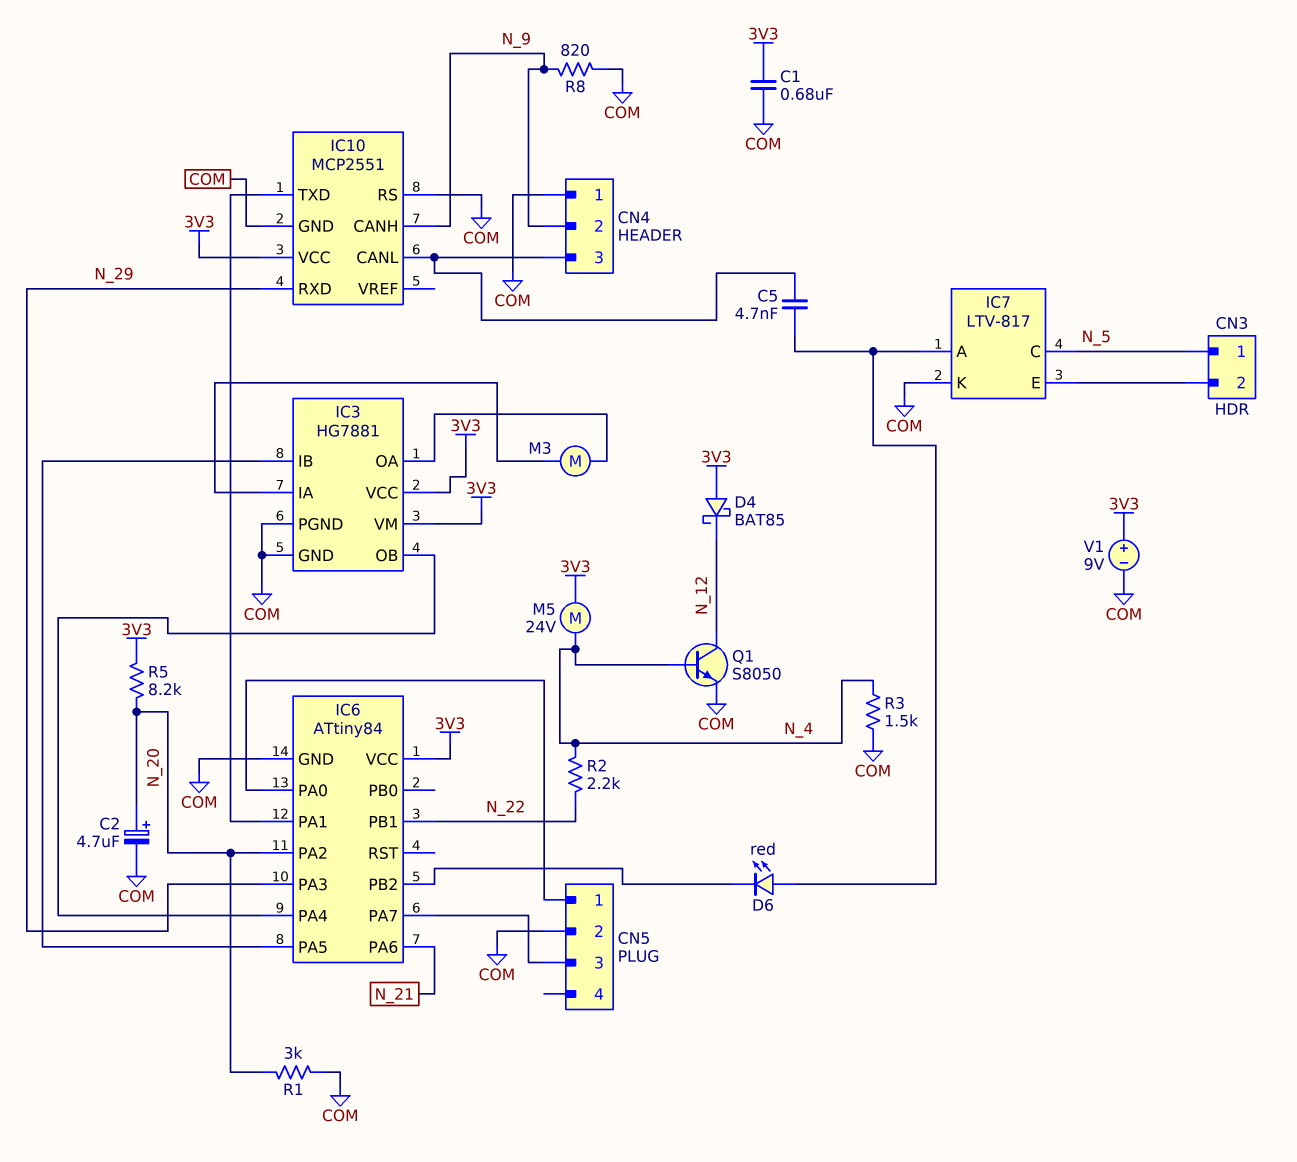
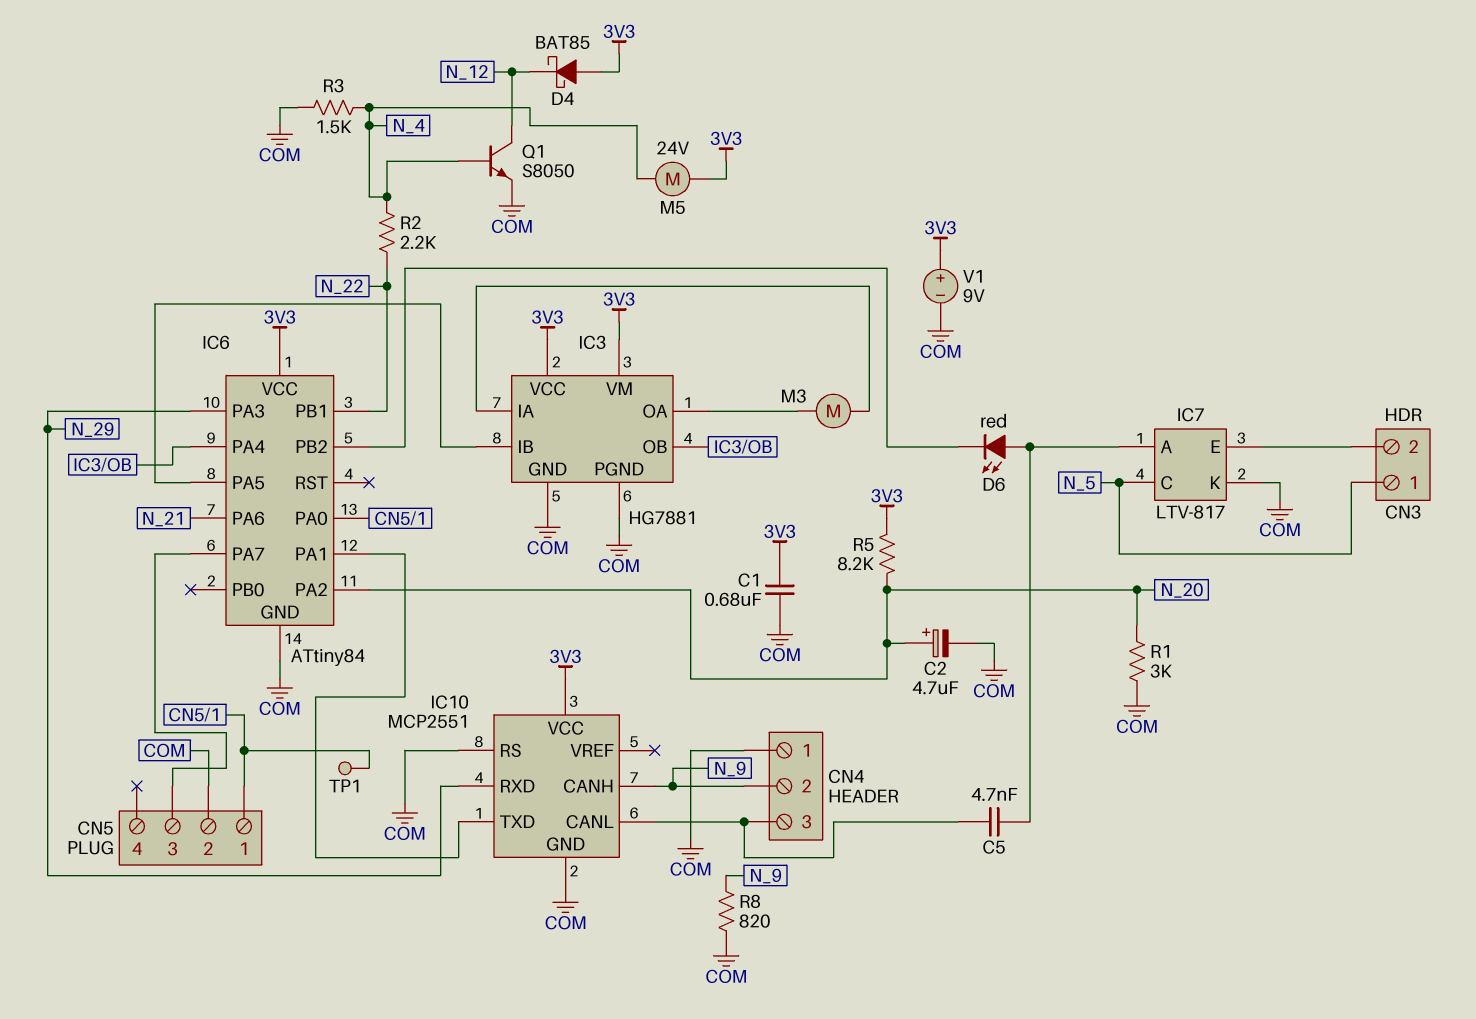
TP1: none -> test point (CN5/1)

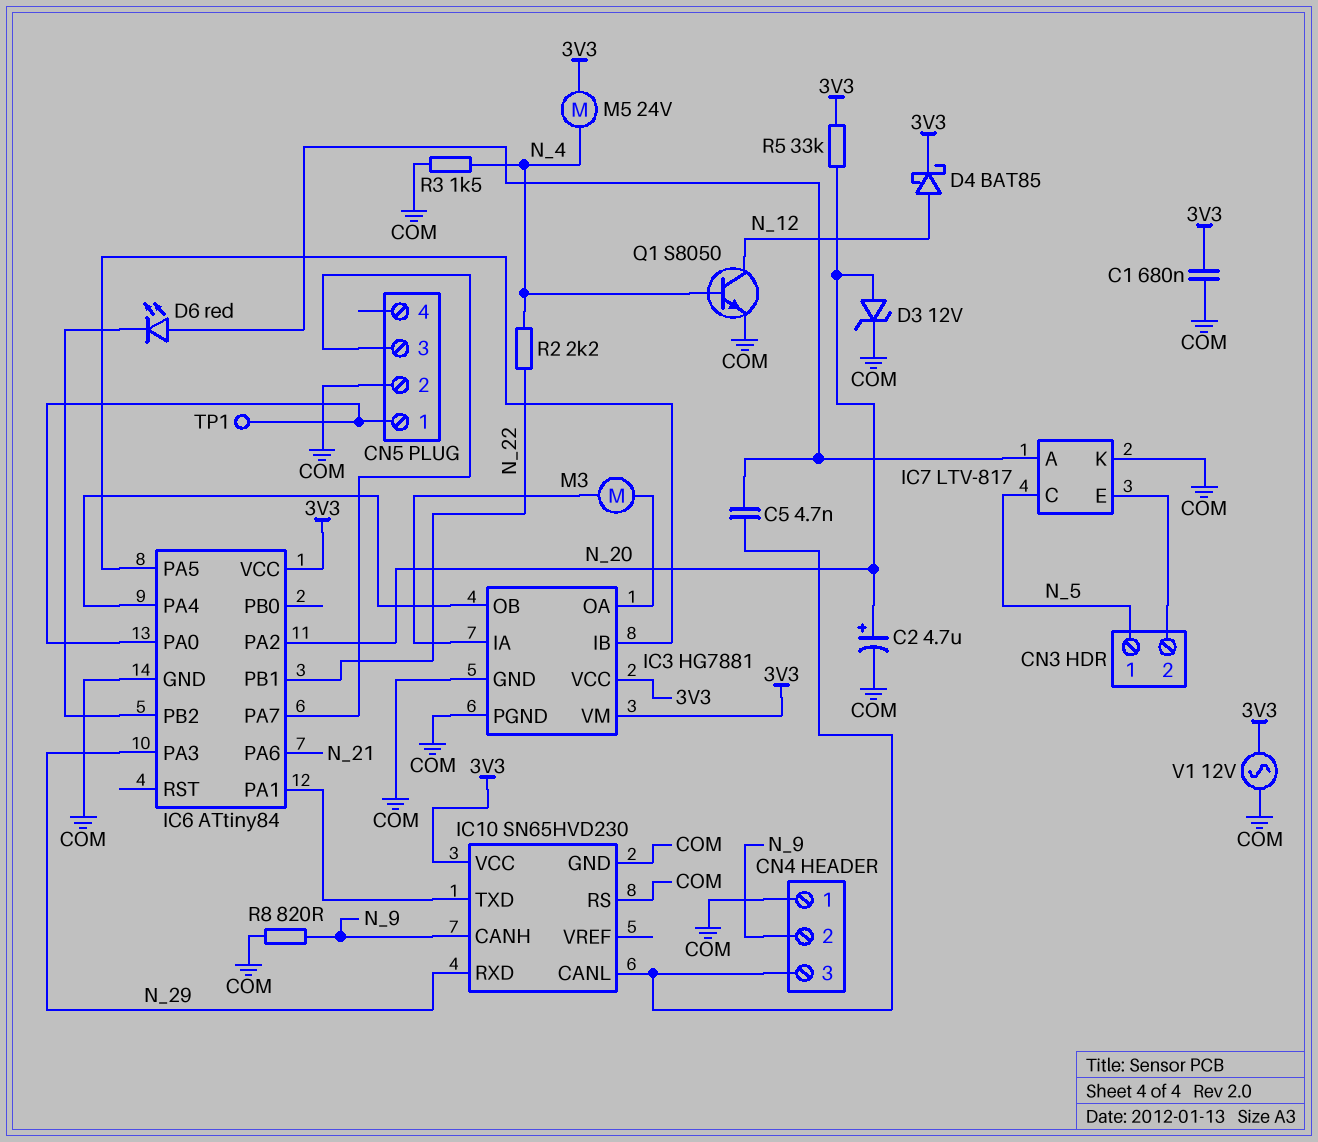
D3: none -> zener 12V (A N_20, K COM)
D4: schottky BAT85 (A 3V3, K N_12) -> schottky BAT85 (A N_12, K 3V3)
IC10: MCP2551 -> SN65HVD230
R1: 3k (COM, N_20) -> none
R5: 8.2k (3V3, N_20) -> 33k (3V3, N_20)
V1: 9V (plus 3V3, minus COM) -> AC 12V (3V3, COM)

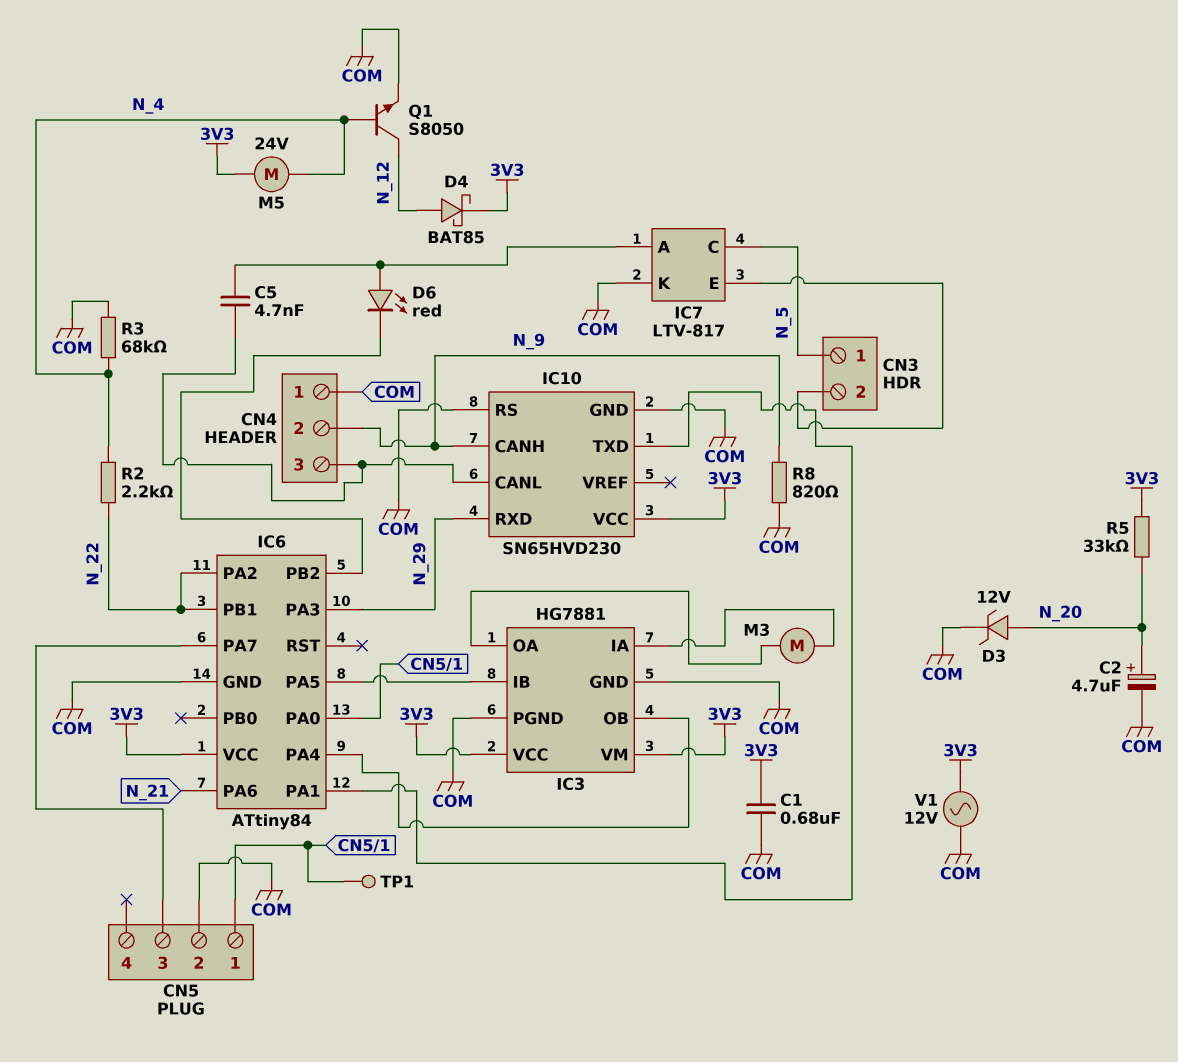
IC6 pin PA2: N_20 -> N_22
R3: 1.5k (COM, N_4) -> 68k (COM, N_4)

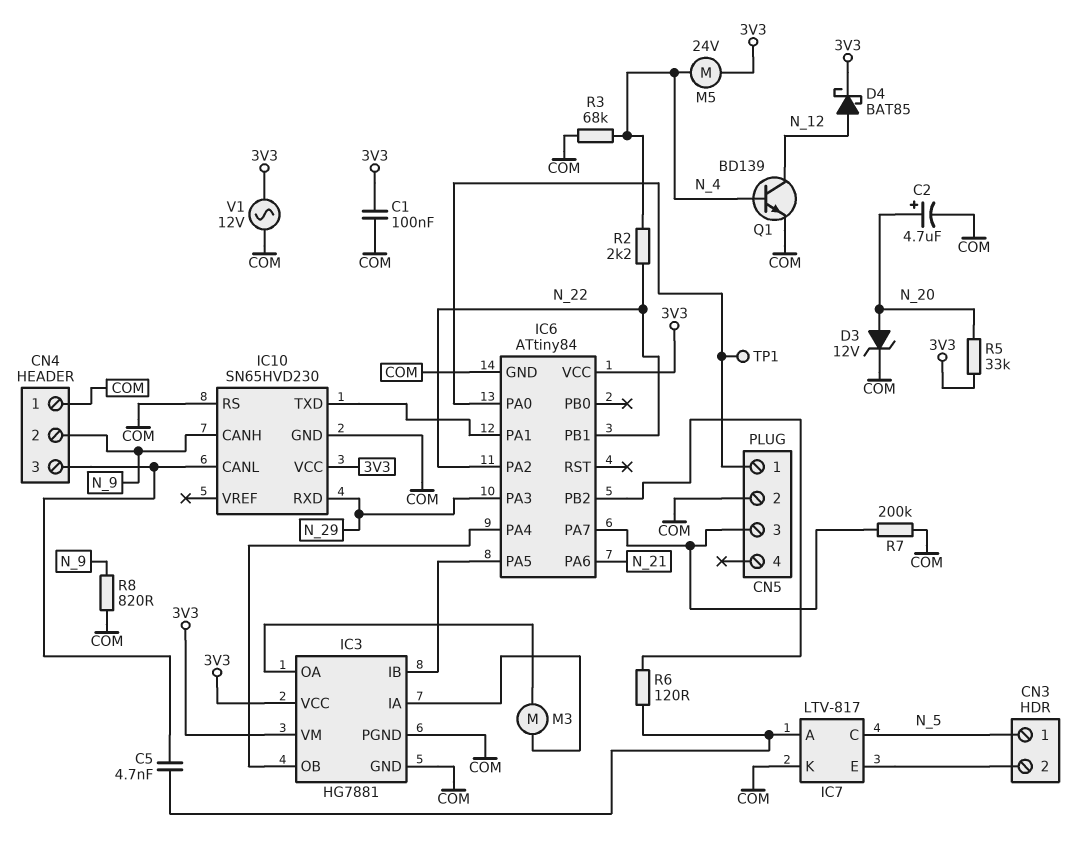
C1: 680nF (3V3, COM) -> 100nF (3V3, COM)
D6: LED red (A IC7/A, K IC6/PB2) -> none
Q1: NPN S8050 (B N_4, C N_12, E COM) -> NPN BD139 (B N_4, C N_12, E COM)
R6: none -> 120 (IC6/PB2, IC7/A)
R7: none -> 200k (CN5/3, COM)

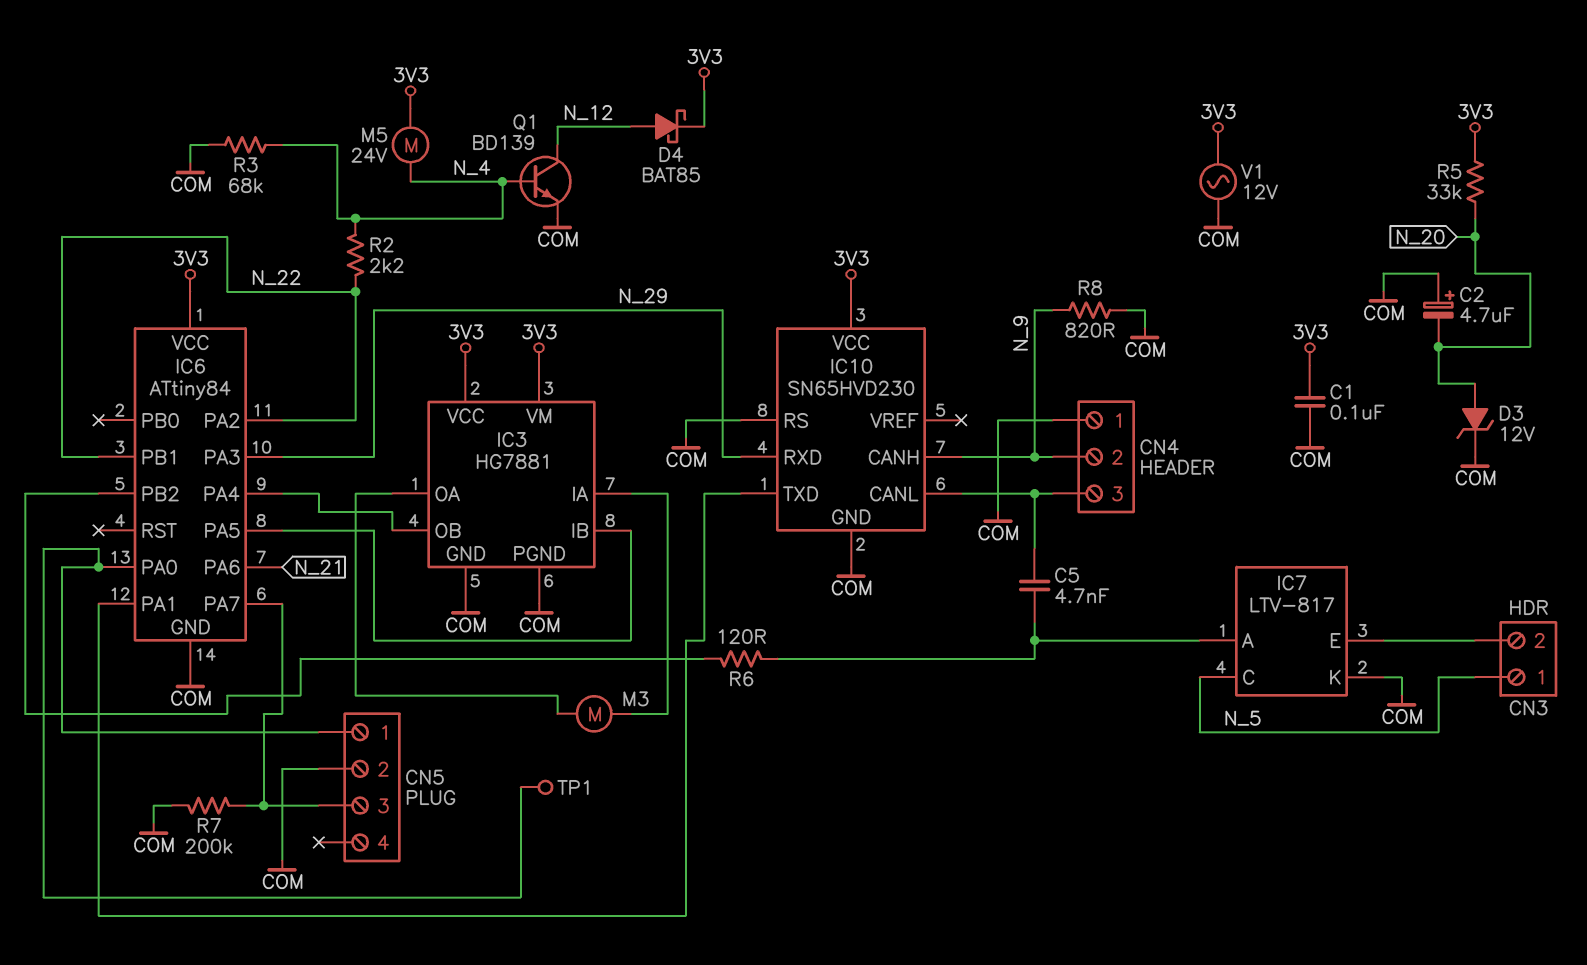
C2: 4.7uF (plus N_20, minus COM) -> 4.7uF (plus COM, minus N_20)

